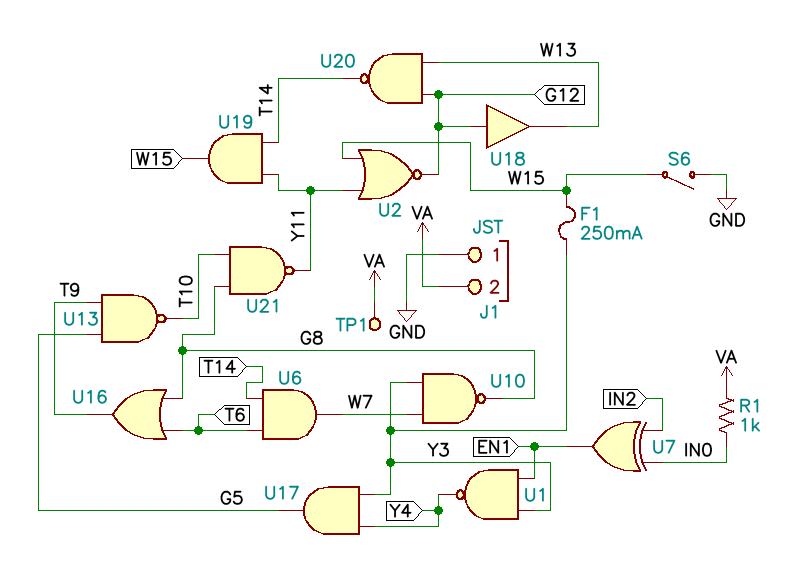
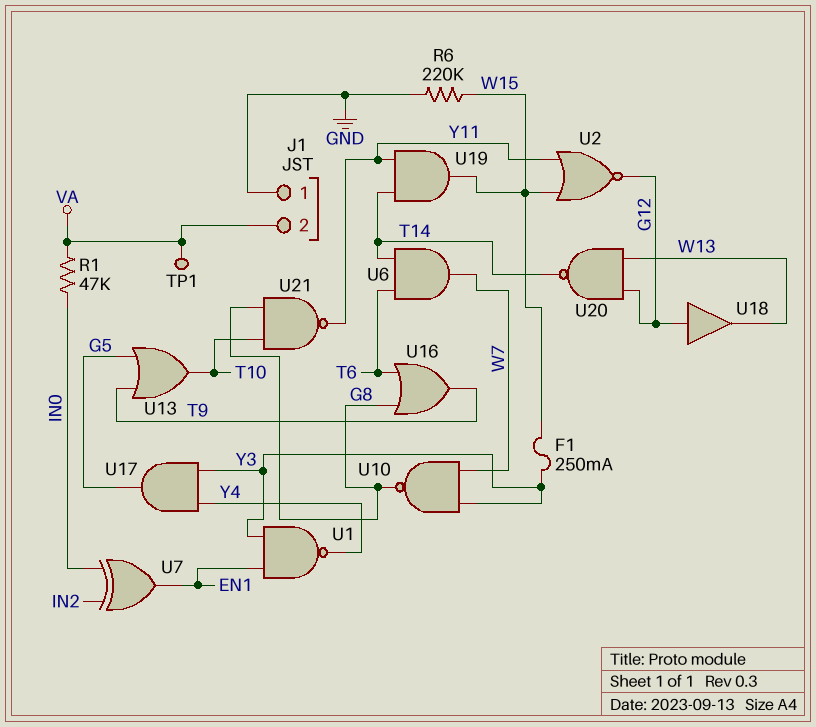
R1: 1k (IN0, VA) -> 47k (IN0, VA)
R6: none -> 220k (GND, W15)
S6: switch (GND, W15) -> none
U13: NAND (in G5, in T9, out T10) -> OR (in G5, in T9, out T10)

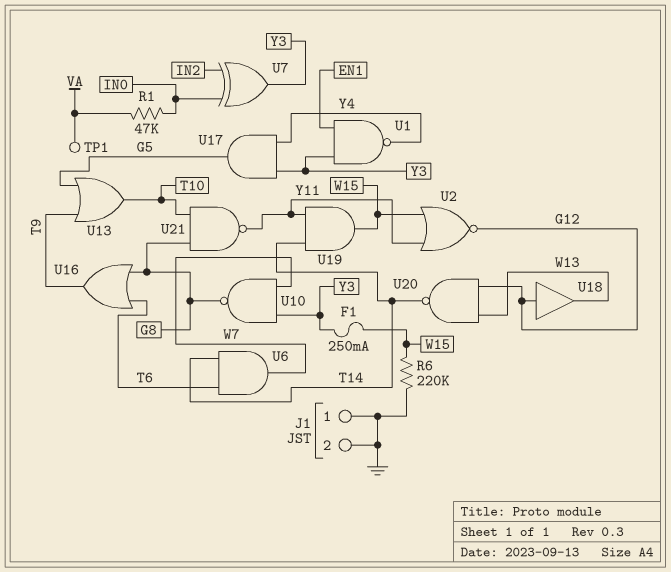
J1 pin 2: VA -> GND
U7: XOR (in IN0, in IN2, out EN1) -> XOR (in IN0, in IN2, out Y3)

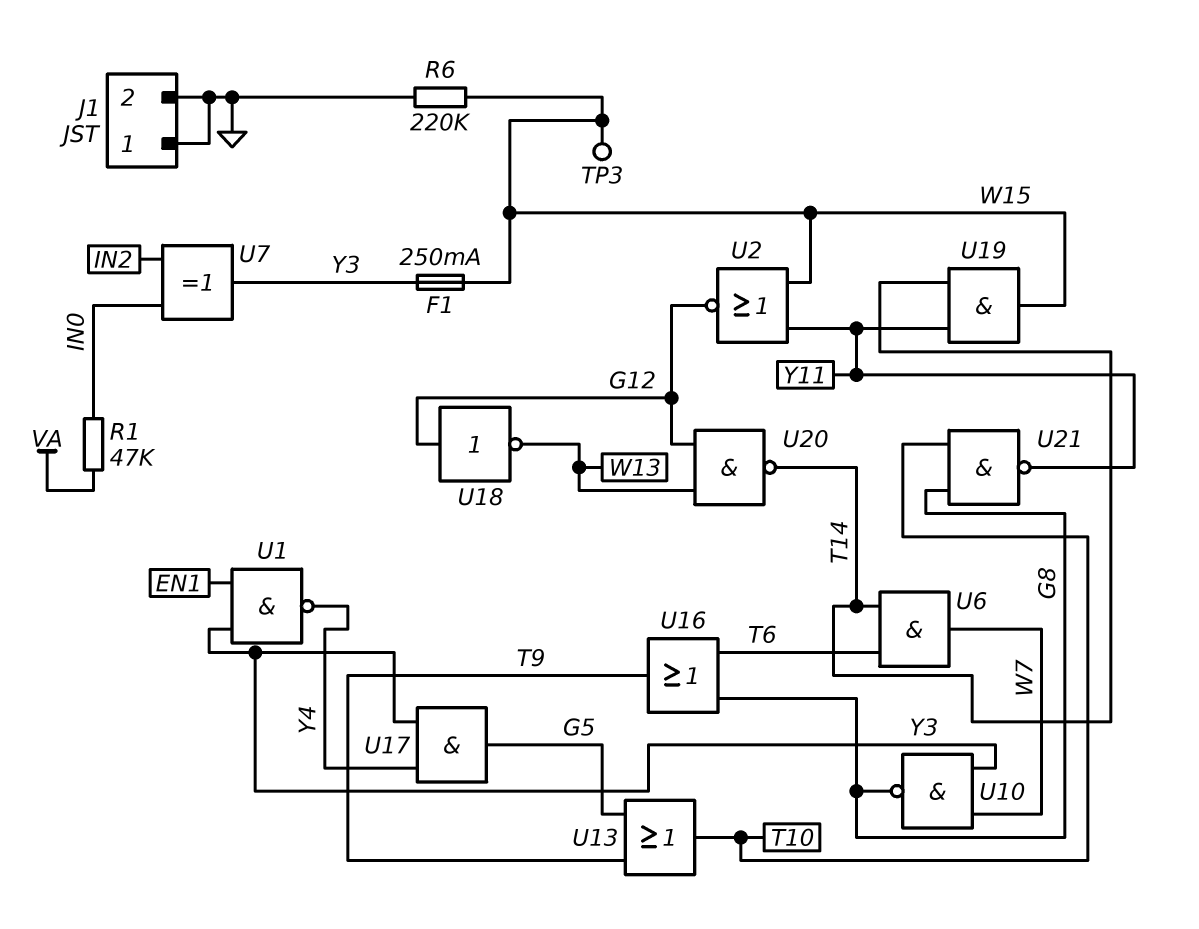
TP1: test point (VA) -> none
TP3: none -> test point (W15)
U18: buffer (in G12, out W13) -> NOT (in G12, out W13)

